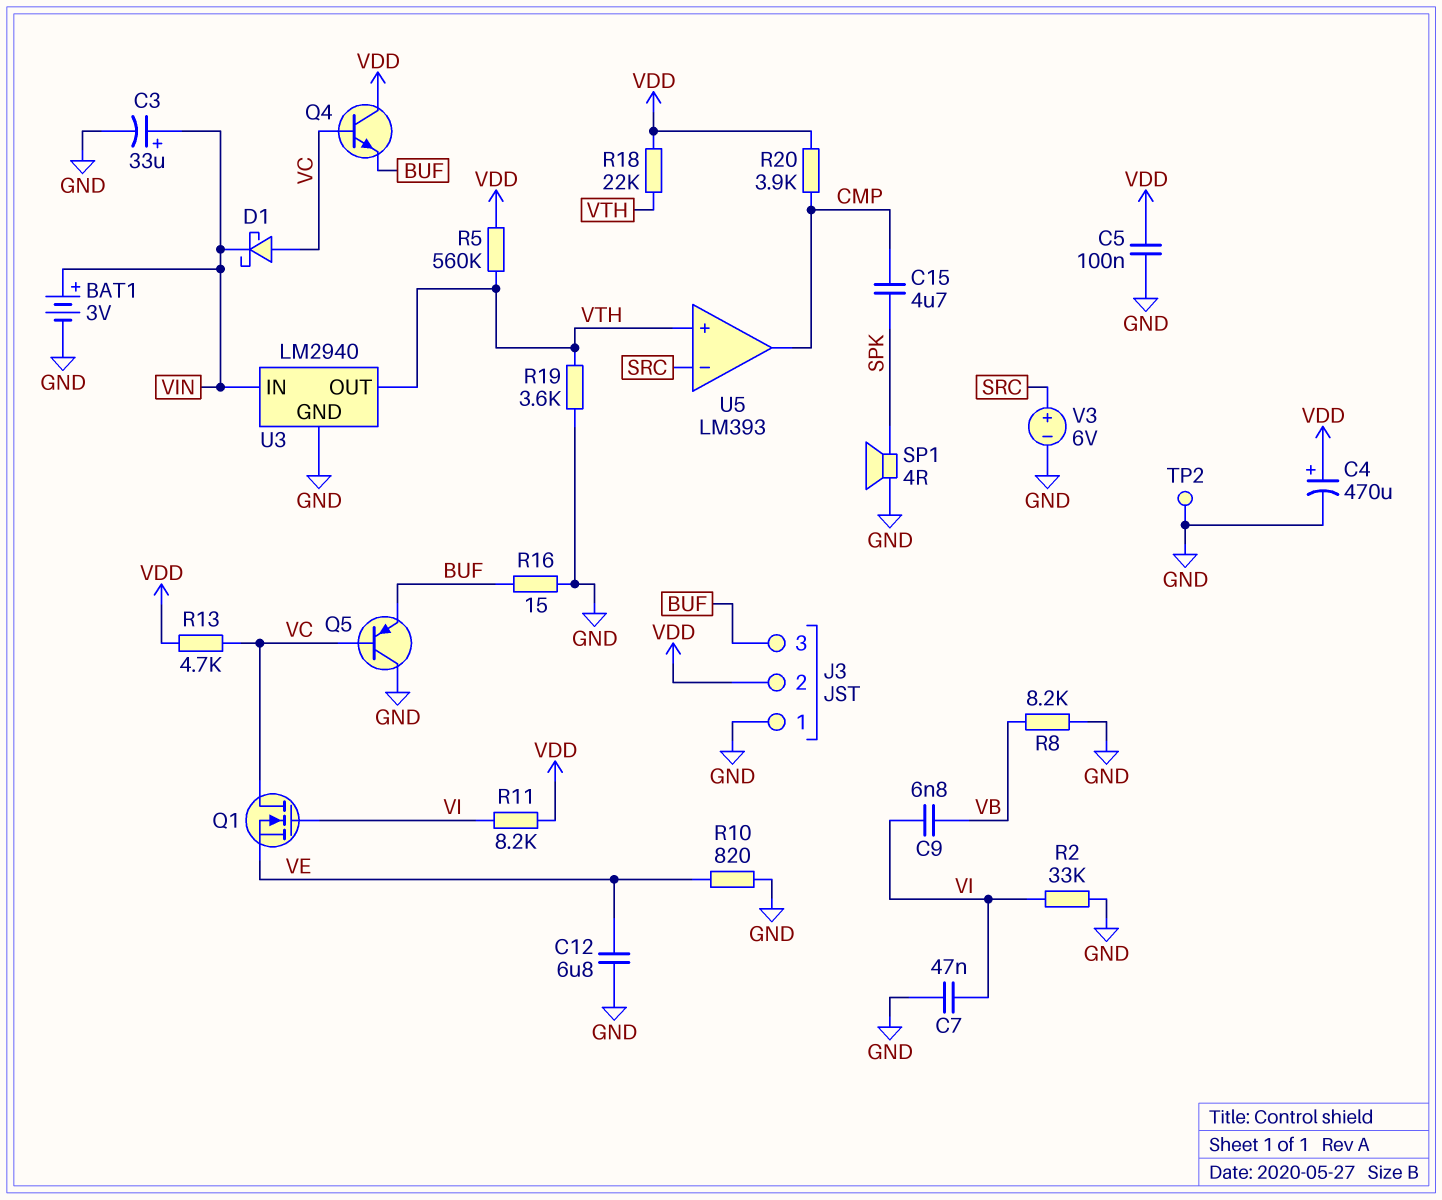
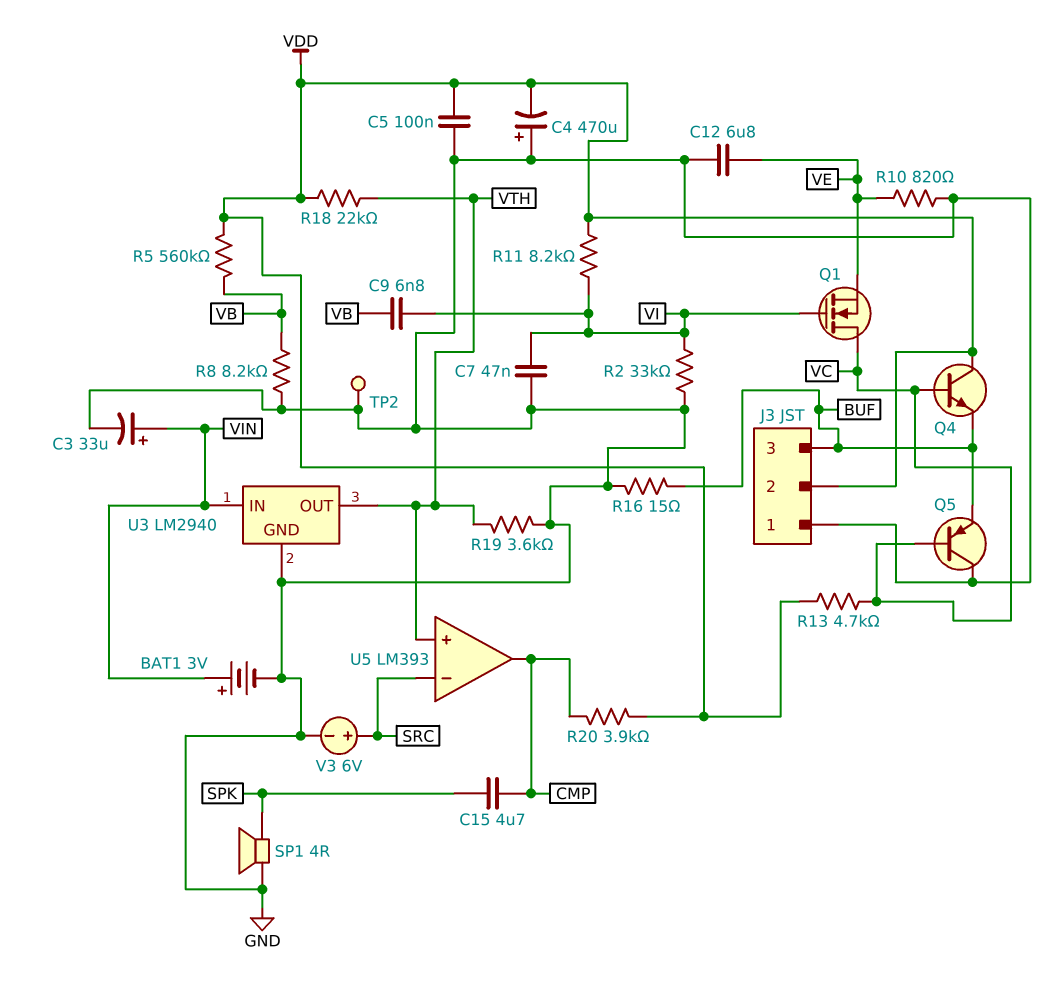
C4: 470uF (plus VDD, minus GND) -> 470uF (plus GND, minus VDD)
D1: schottky (A VC, K VIN) -> none
R5: 560k (VDD, VTH) -> 560k (VB, VDD)

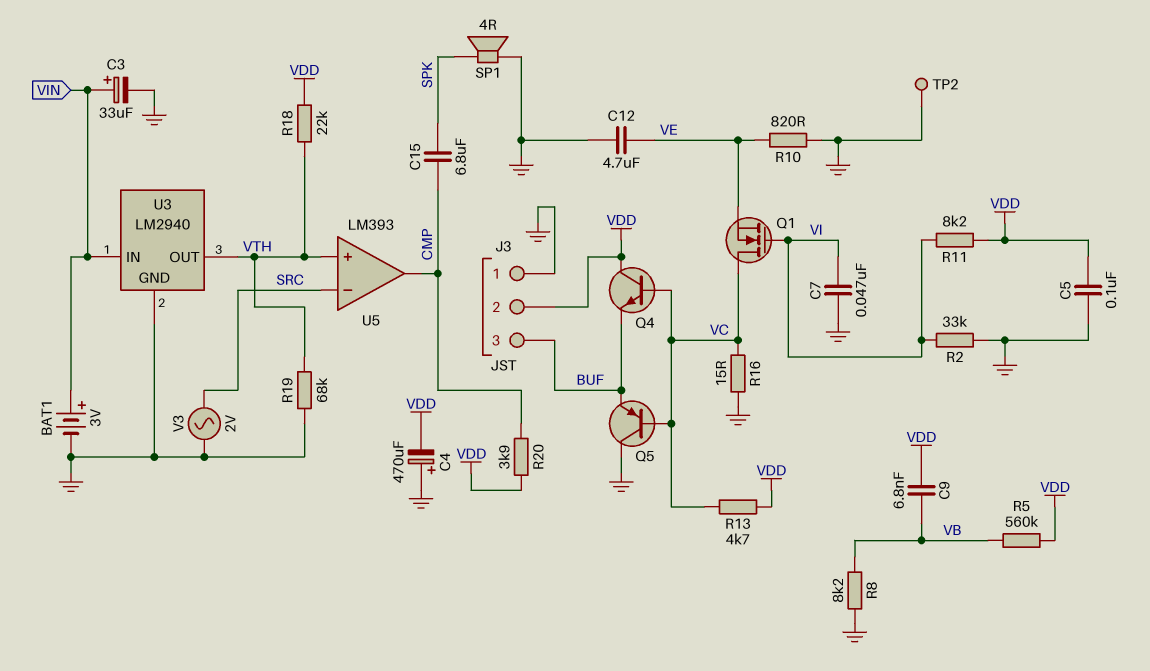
C9: 6.8nF (VB, VI) -> 6.8nF (VB, VDD)
C12: 6.8uF (GND, VE) -> 4.7uF (GND, VE)
C15: 4.7uF (CMP, SPK) -> 6.8uF (CMP, SPK)
R16: 15 (BUF, GND) -> 15 (GND, VC)
R19: 3.6k (GND, VTH) -> 68k (GND, VTH)
V3: 6V (plus SRC, minus GND) -> AC 2V (GND, SRC)

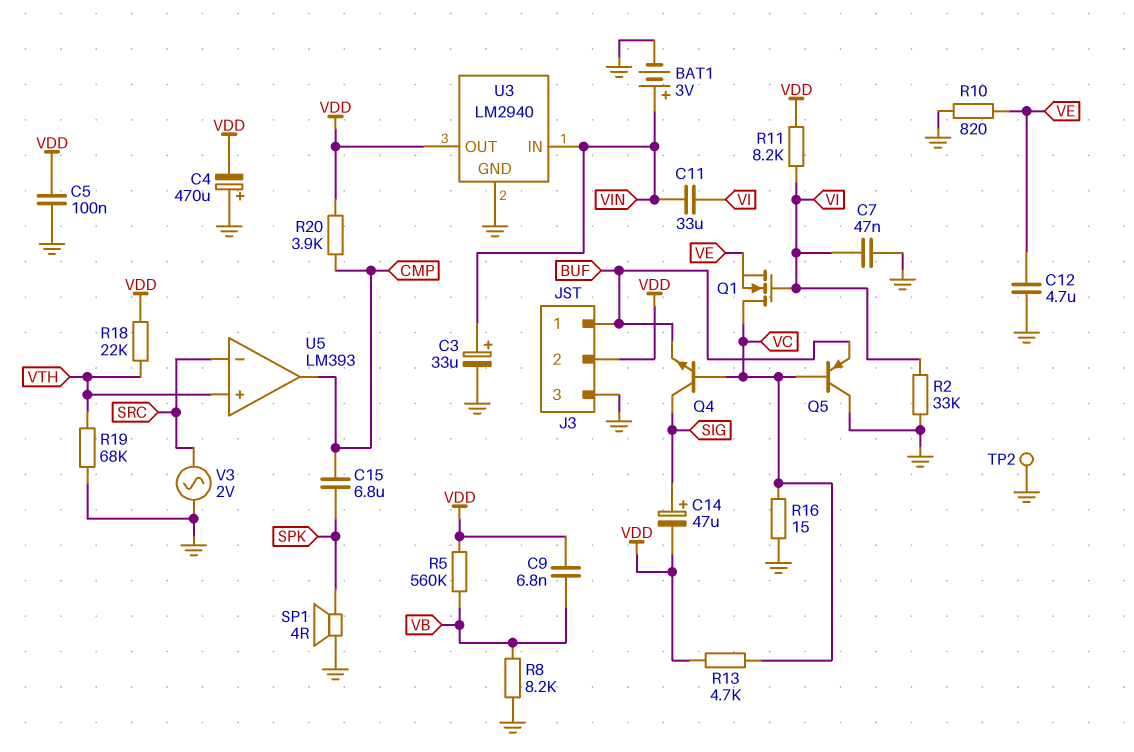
C11: none -> 33uF (VI, VIN)
C14: none -> 47uF (plus SIG, minus VDD)
J3 pin 1: GND -> BUF
J3 pin 3: BUF -> GND
Q4: NPN (B VC, C VDD, E BUF) -> NPN (B VC, C SIG, E BUF)
U3 pin OUT: VTH -> VDD

